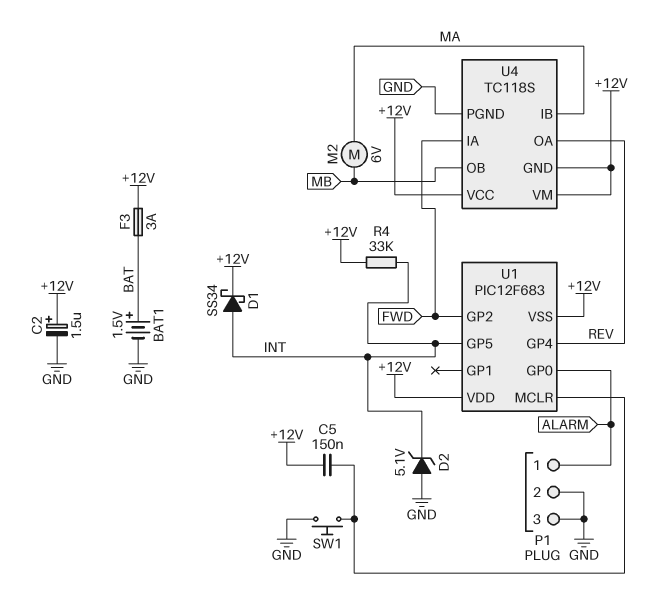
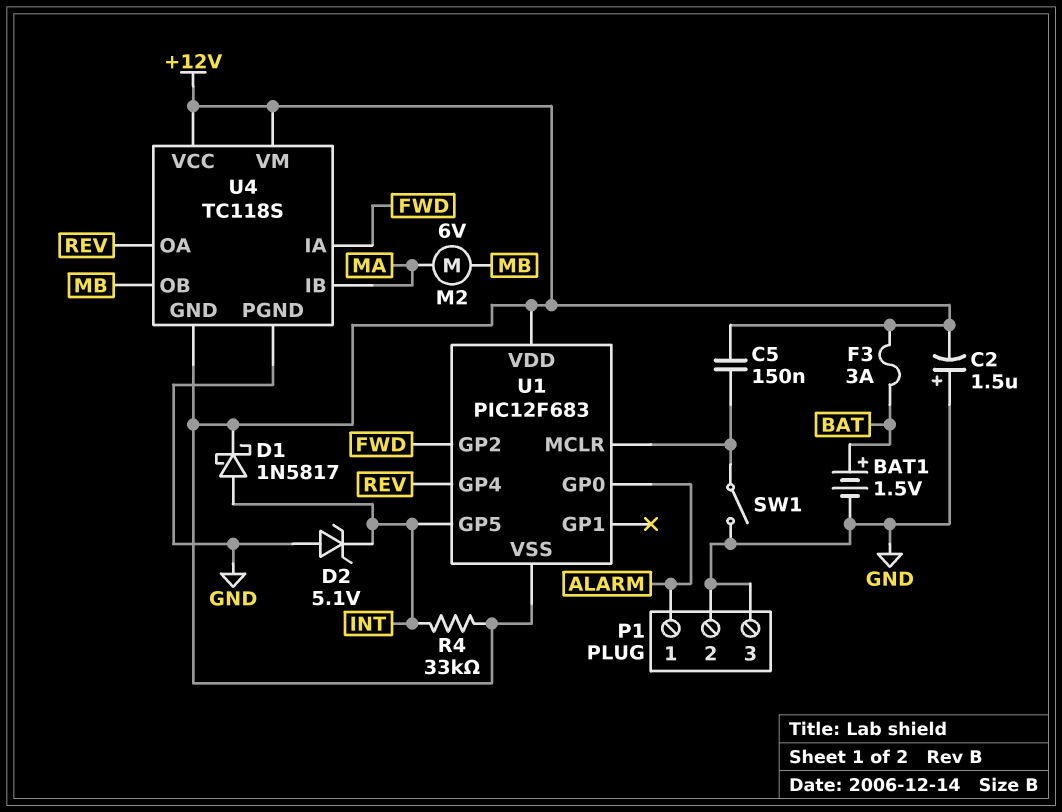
C2: 1.5uF (plus +12V, minus GND) -> 1.5uF (plus GND, minus +12V)
D1: schottky SS34 (A INT, K +12V) -> schottky 1N5817 (A INT, K +12V)
SW1: button (GND, U1/MCLR) -> switch (GND, U1/MCLR)

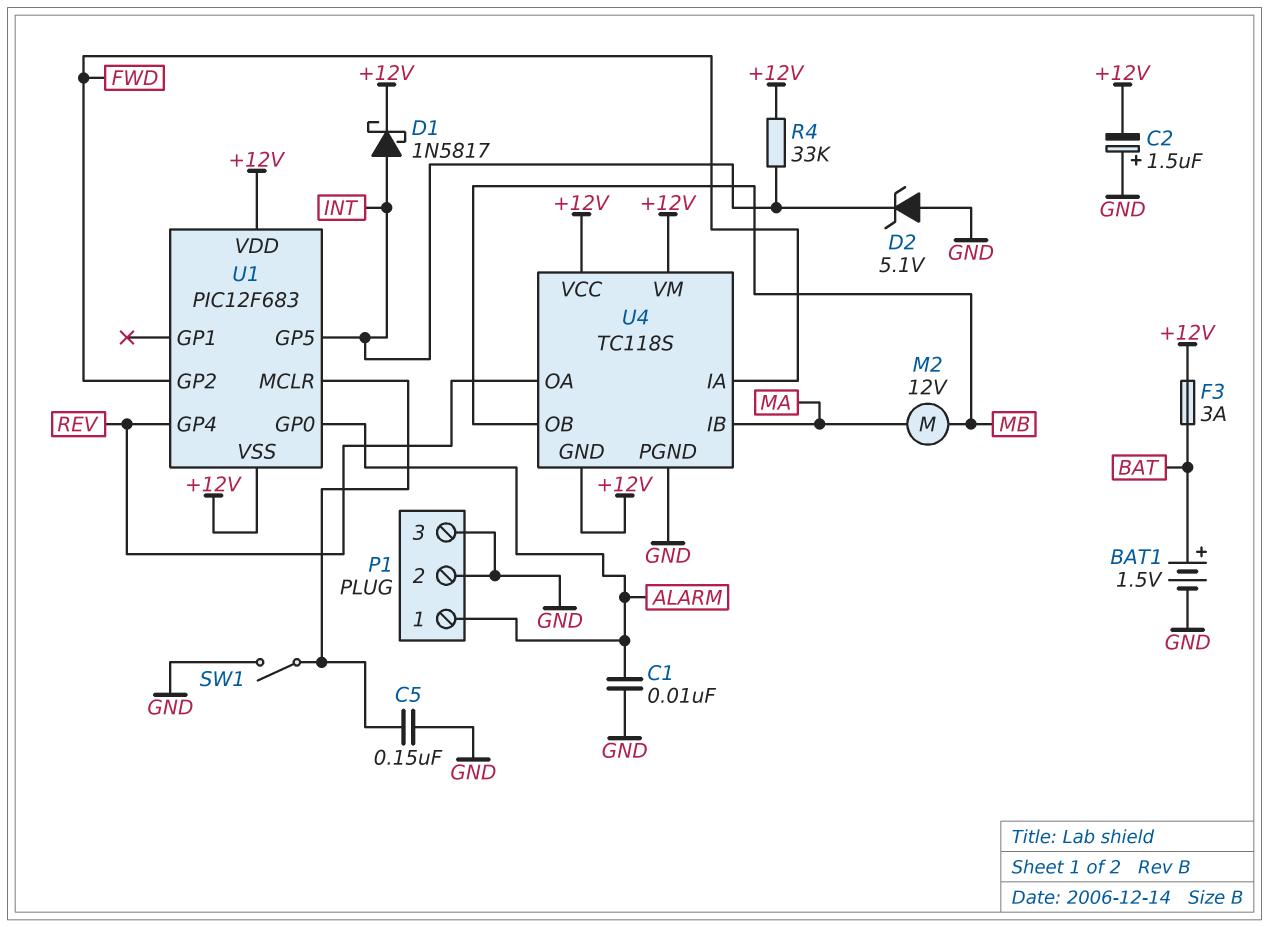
C1: none -> 10nF (ALARM, GND)
C5: 150nF (+12V, U1/MCLR) -> 150nF (GND, U1/MCLR)
M2: motor 6V (MA, MB) -> motor 12V (MA, MB)

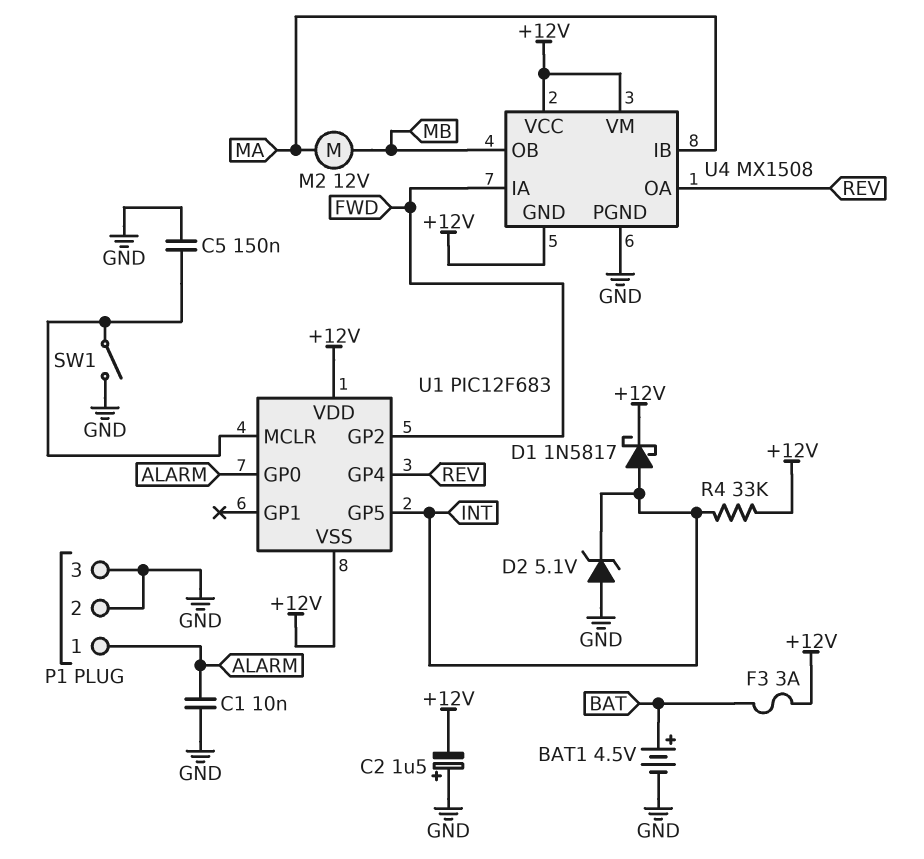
BAT1: 1.5V (plus BAT, minus GND) -> 4.5V (plus BAT, minus GND)
U4: TC118S -> MX1508

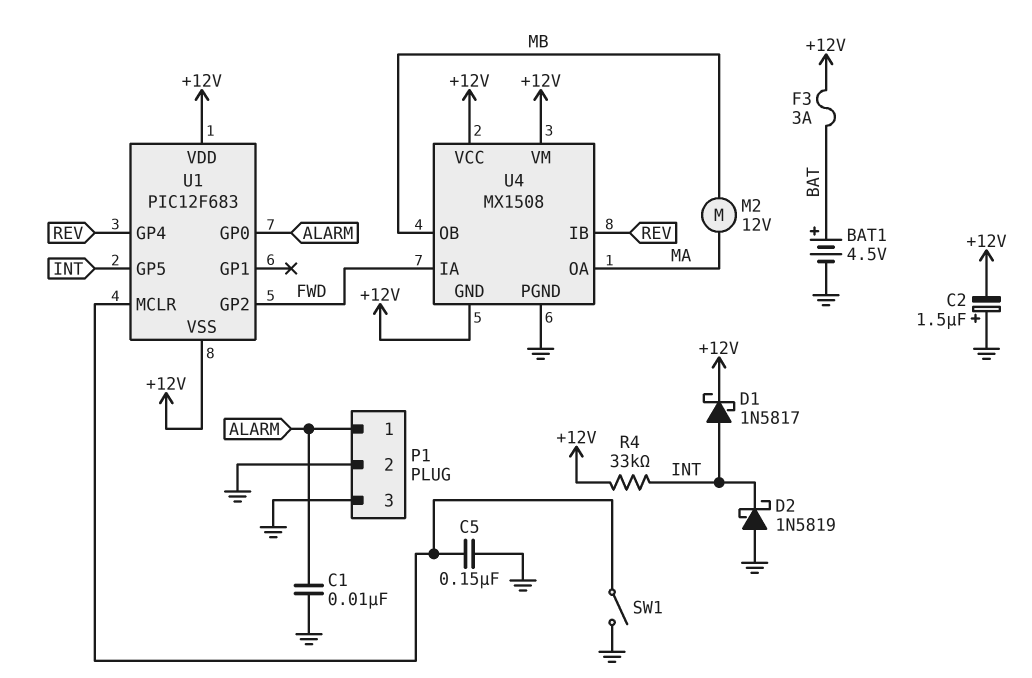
D2: zener 5.1V (A GND, K INT) -> schottky 1N5819 (A GND, K INT)
U4 pin IB: MA -> REV
U4 pin OA: REV -> MA

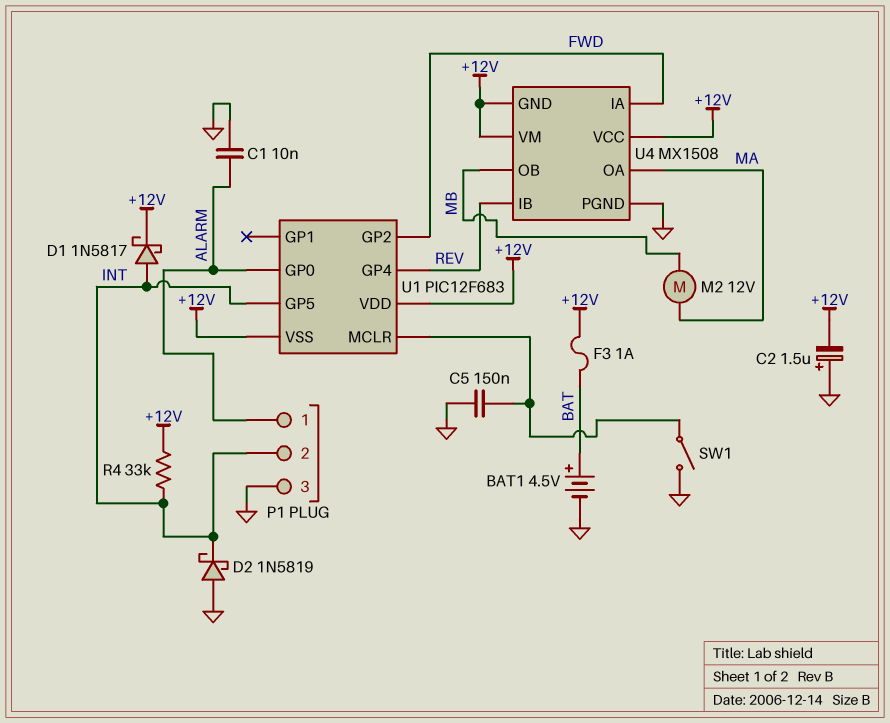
F3: 3A (+12V, BAT) -> 1A (+12V, BAT)
P1 pin 2: GND -> INT

